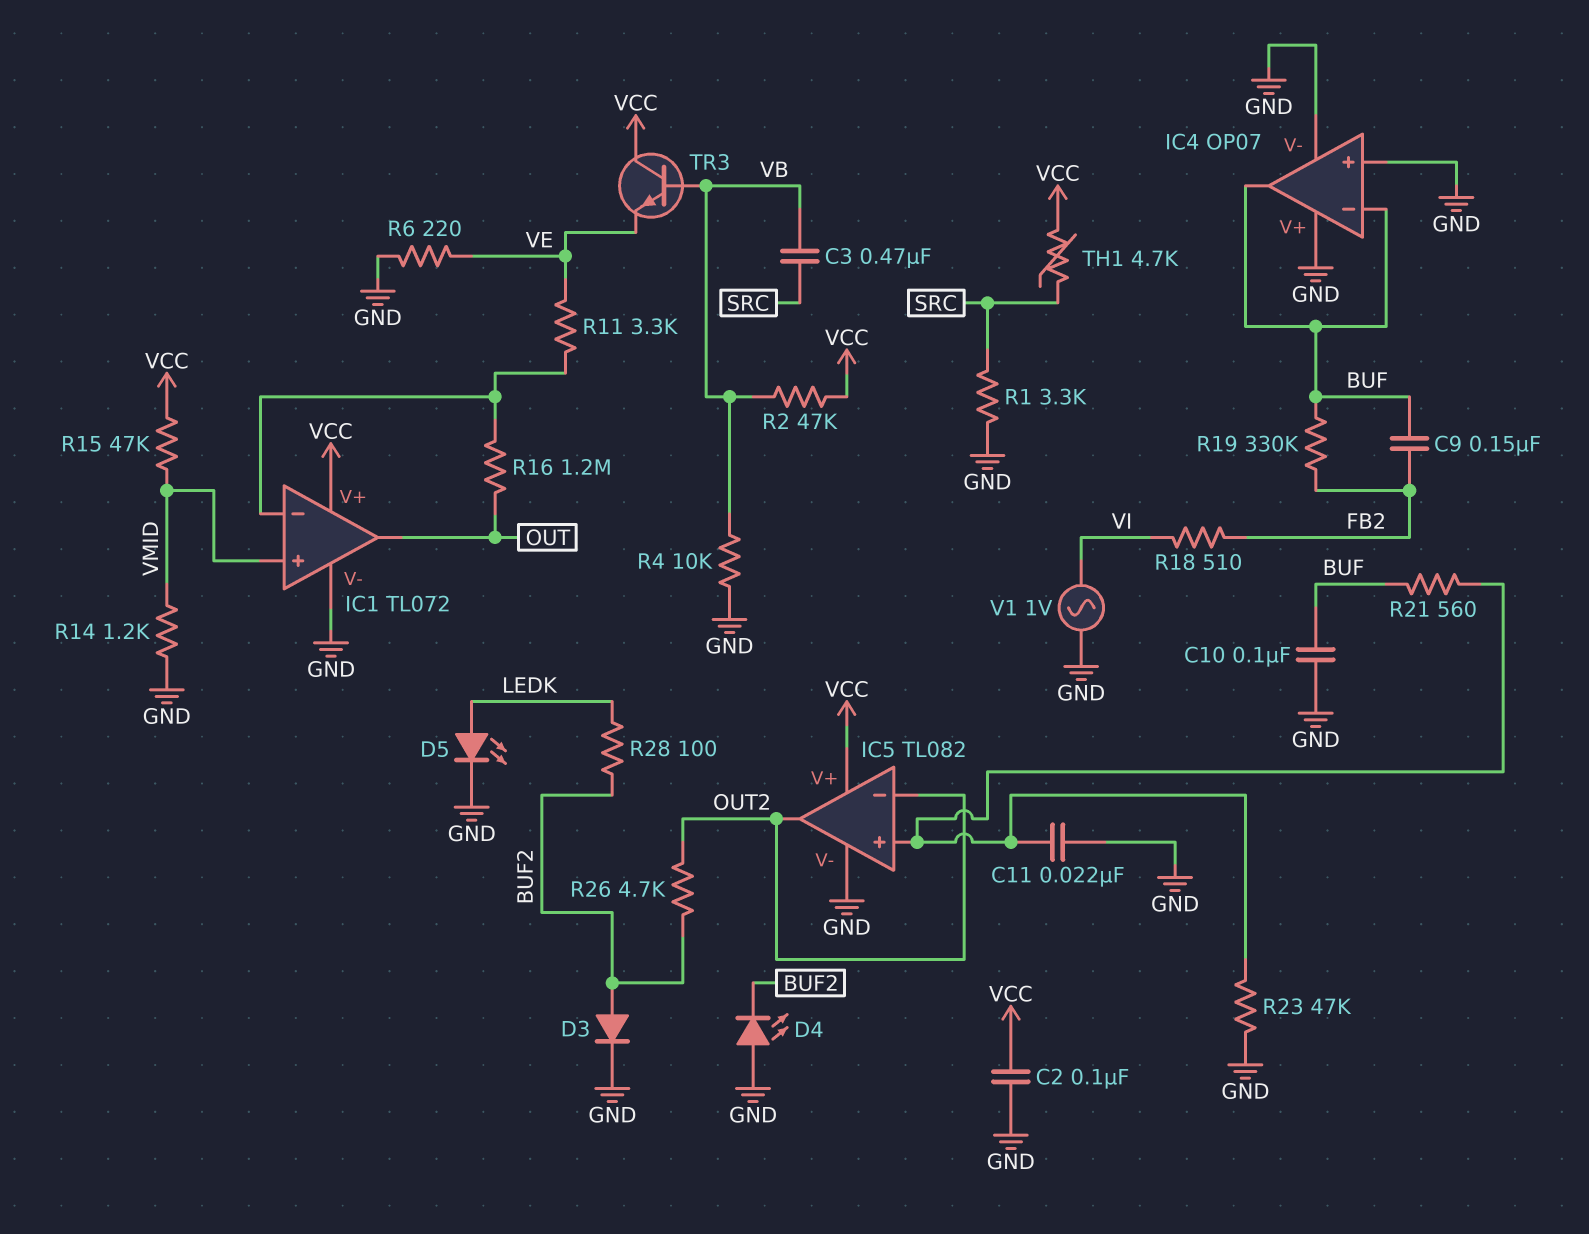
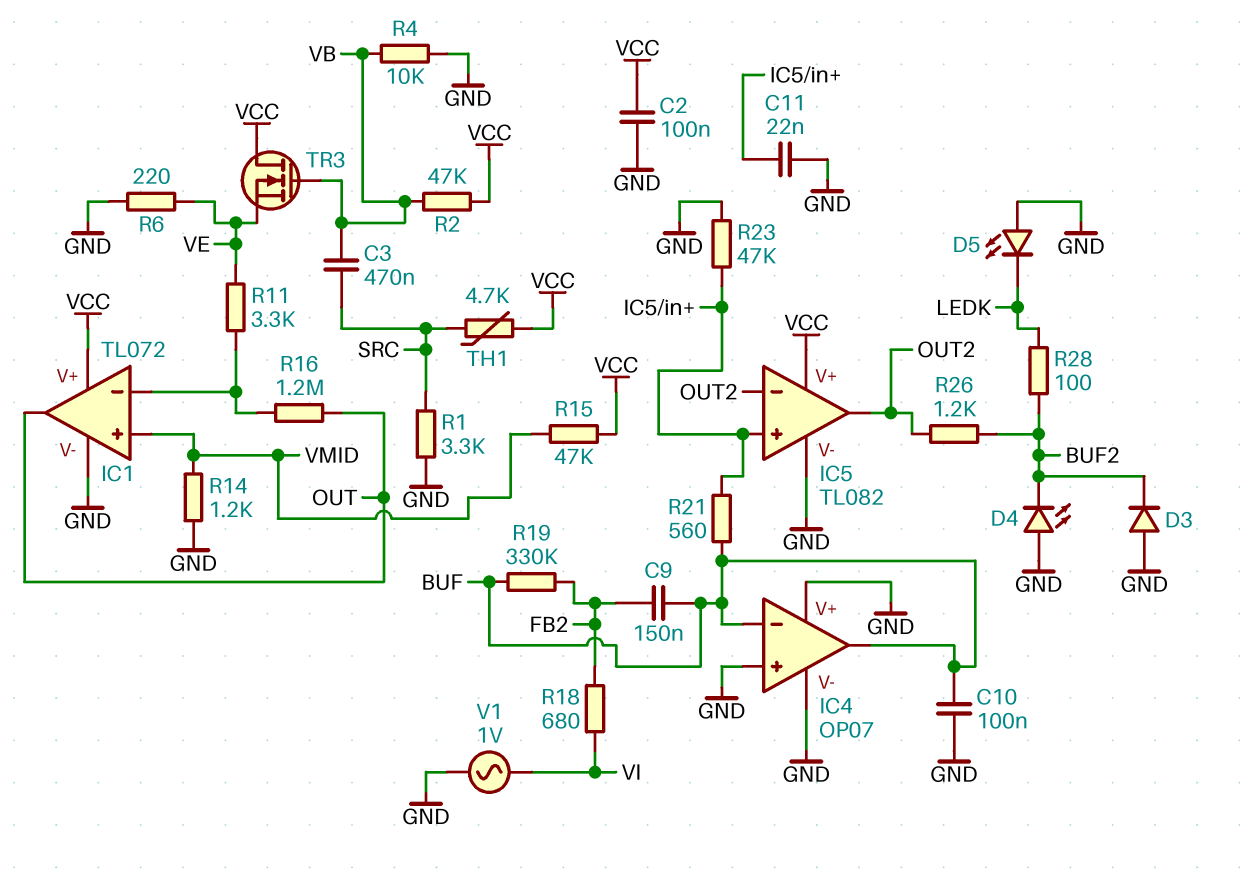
D3: diode (A BUF2, K GND) -> diode (A GND, K BUF2)
D5: LED (A LEDK, K GND) -> LED (A GND, K LEDK)
R18: 510 (FB2, VI) -> 680 (FB2, VI)
R26: 4.7k (BUF2, OUT2) -> 1.2k (BUF2, OUT2)
TR3: NPN (B VB, C VCC, E VE) -> NMOS (G VB, D VCC, S VE)

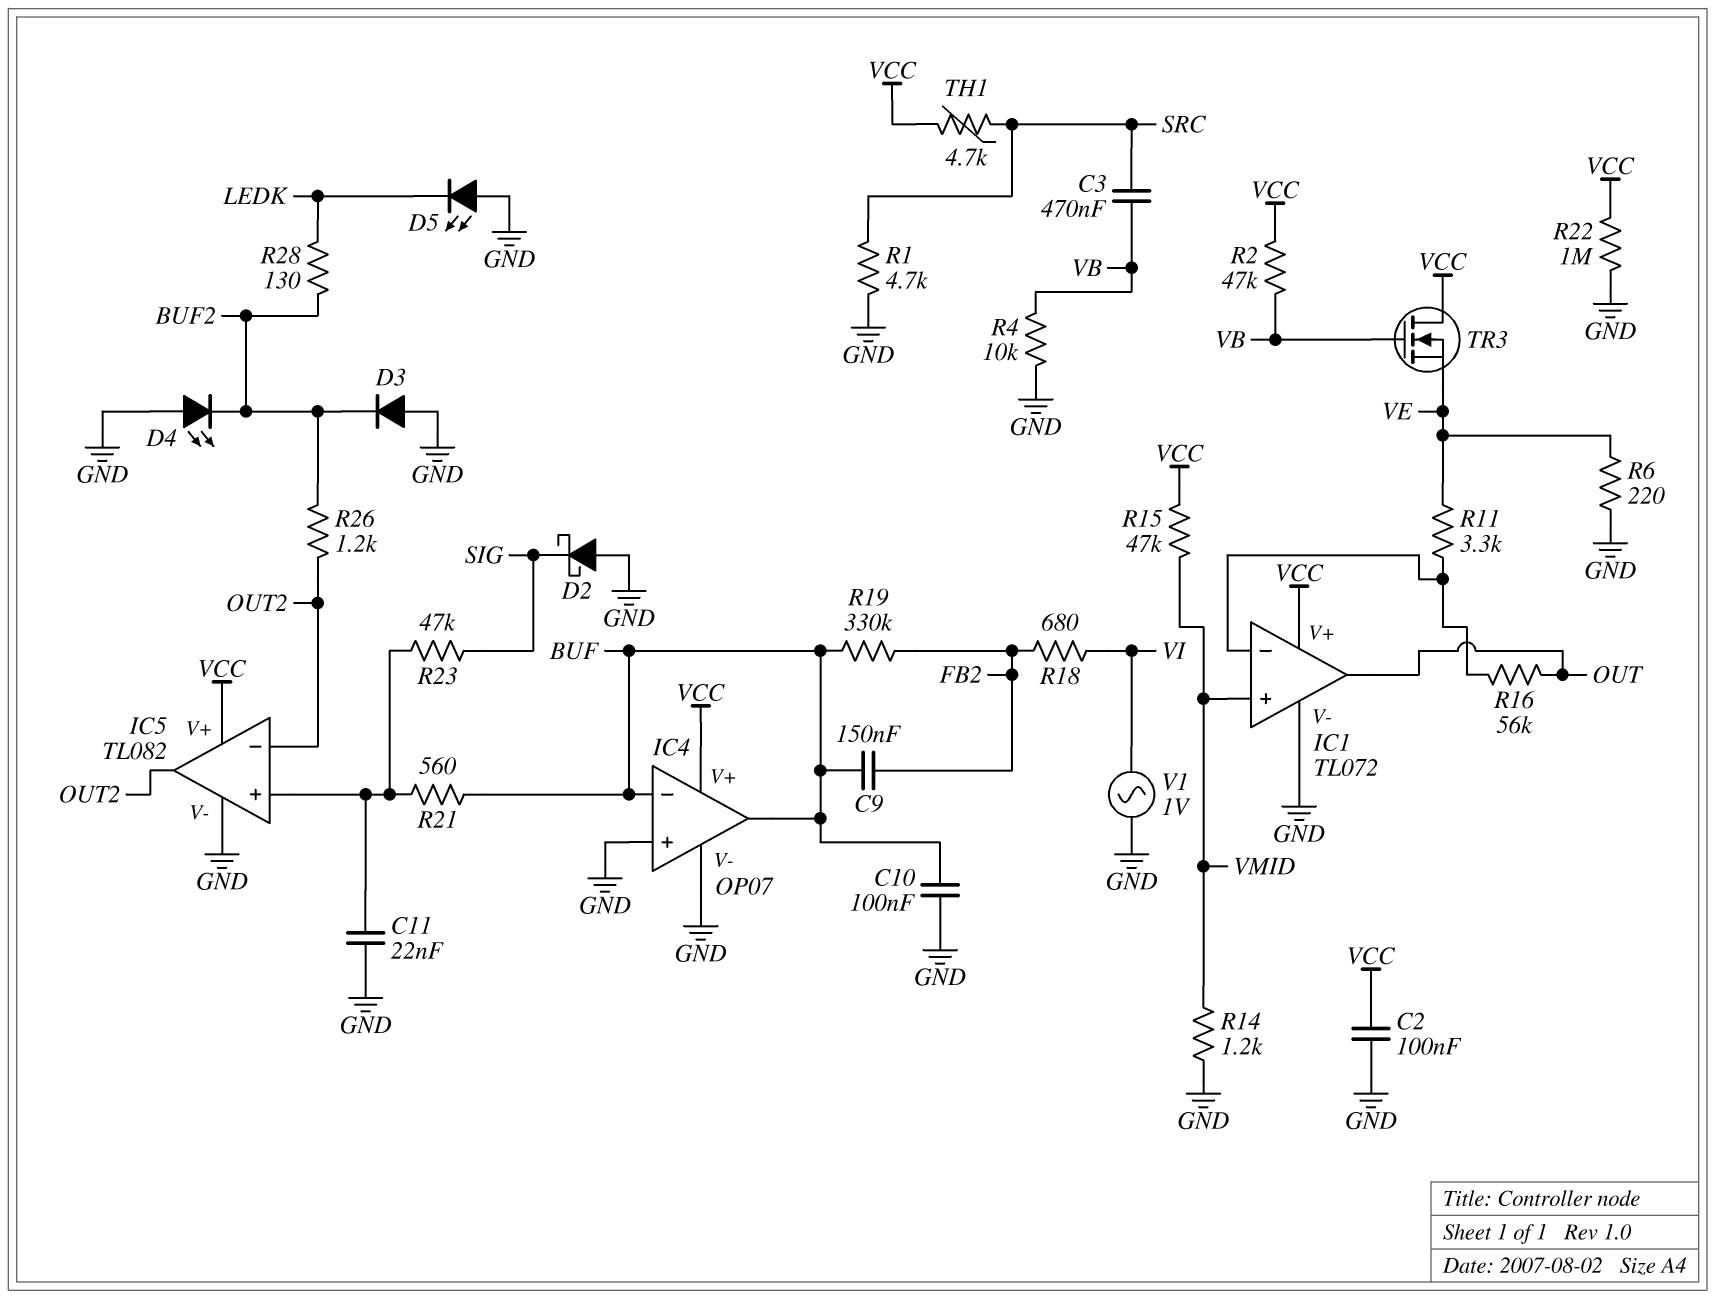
D2: none -> schottky (A GND, K SIG)
IC4 pin V+: GND -> VCC
R1: 3.3k (GND, SRC) -> 4.7k (GND, SRC)
R16: 1.2M (IC1/in-, OUT) -> 56k (IC1/in-, OUT)
R22: none -> 1M (GND, VCC)
R23: 47k (GND, IC5/in+) -> 47k (IC5/in+, SIG)
R28: 100 (BUF2, LEDK) -> 130 (BUF2, LEDK)

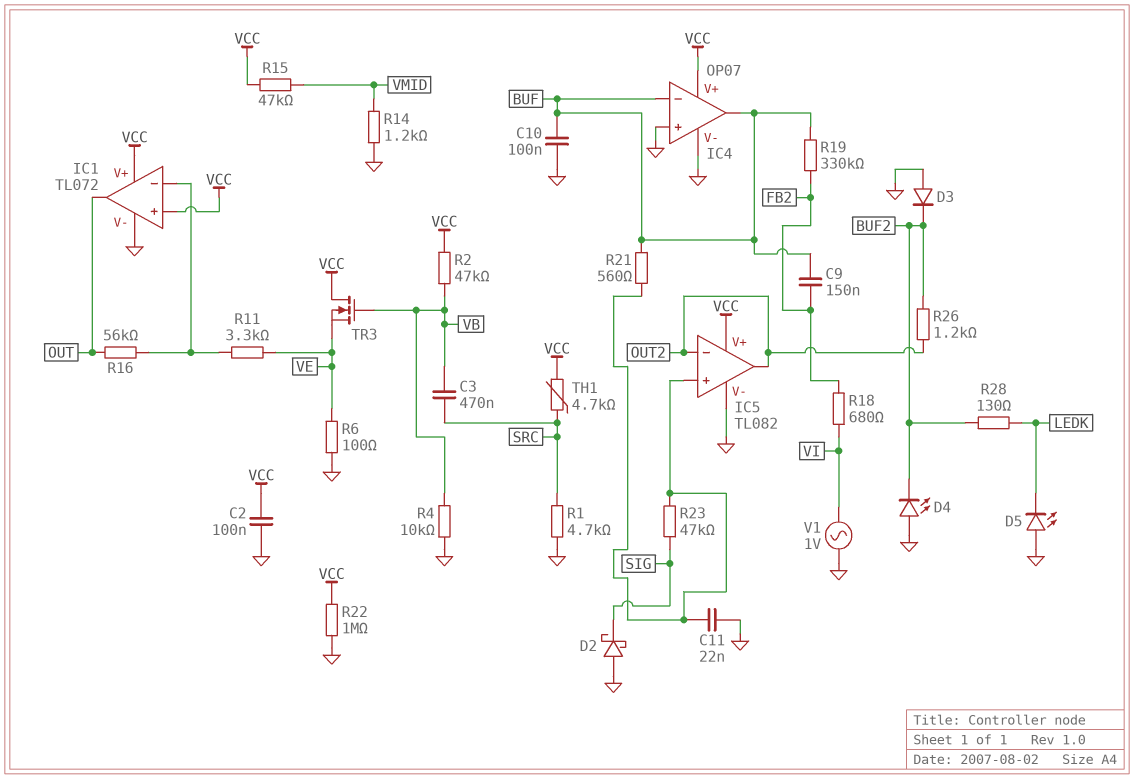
IC1 pin in+: VMID -> VCC
R6: 220 (GND, VE) -> 100 (GND, VE)

